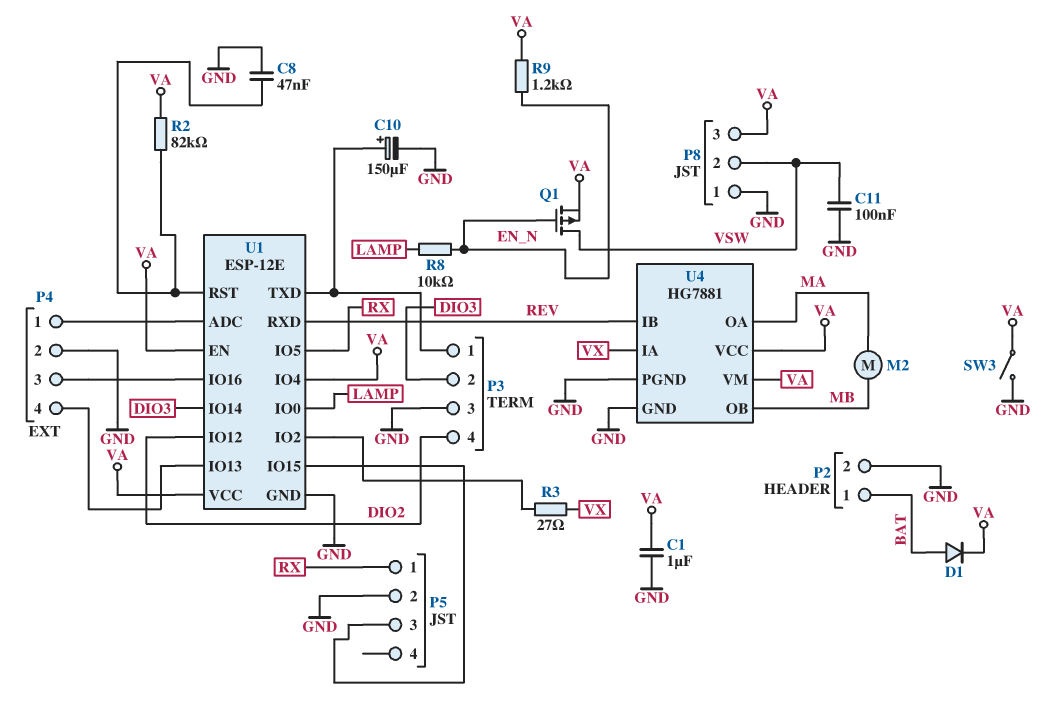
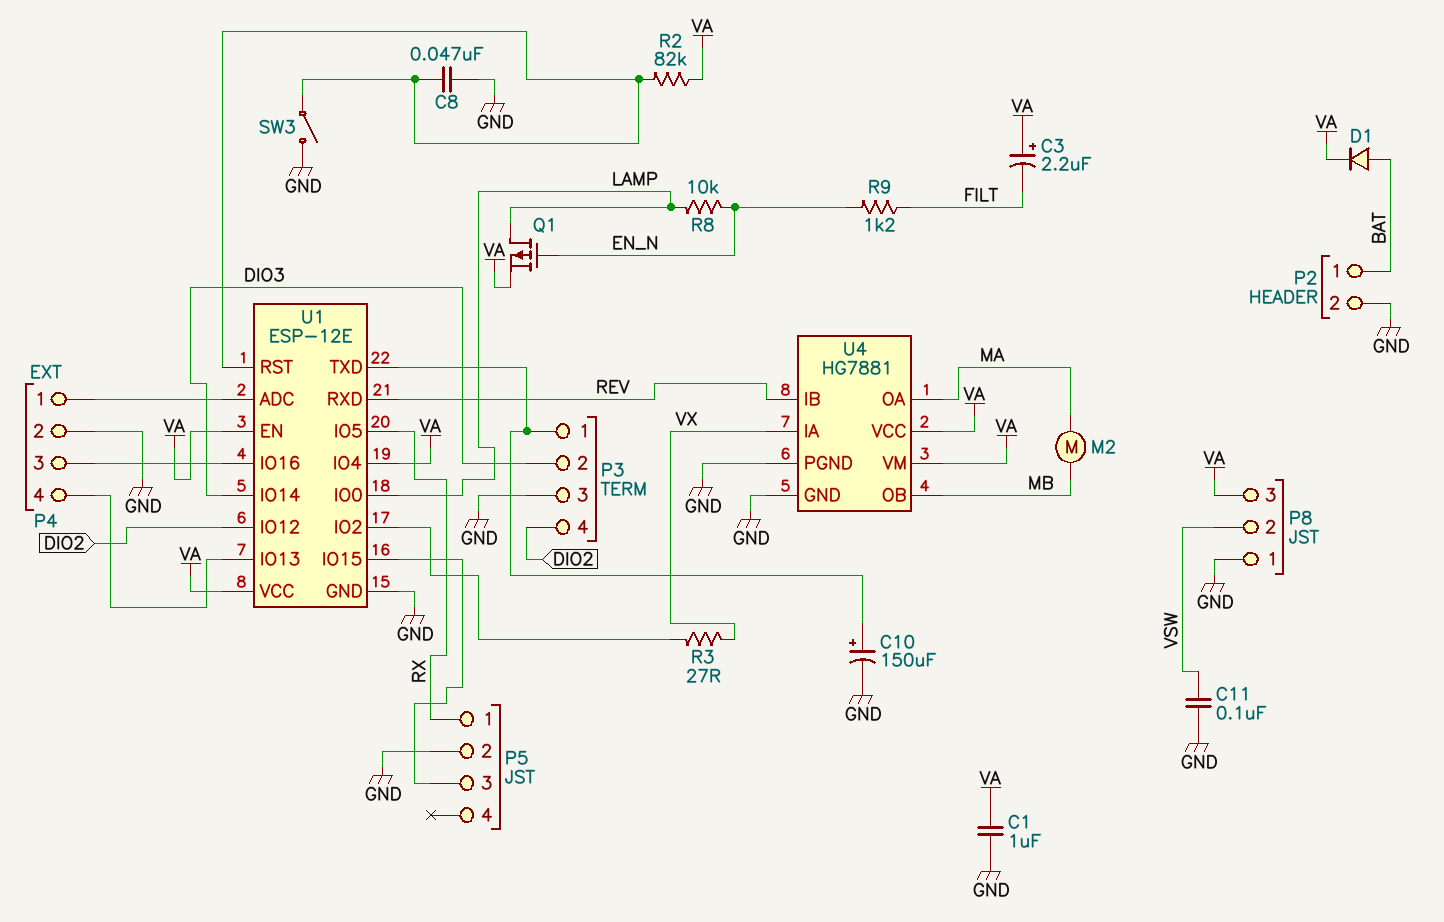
C3: none -> 2.2uF (plus VA, minus FILT)
Q1: PMOS (G EN_N, D VSW, S VA) -> PMOS (G EN_N, D LAMP, S VA)
R9: 1.2k (EN_N, VA) -> 1.2k (EN_N, FILT)
SW3: switch (GND, VA) -> switch (GND, U1/RST)

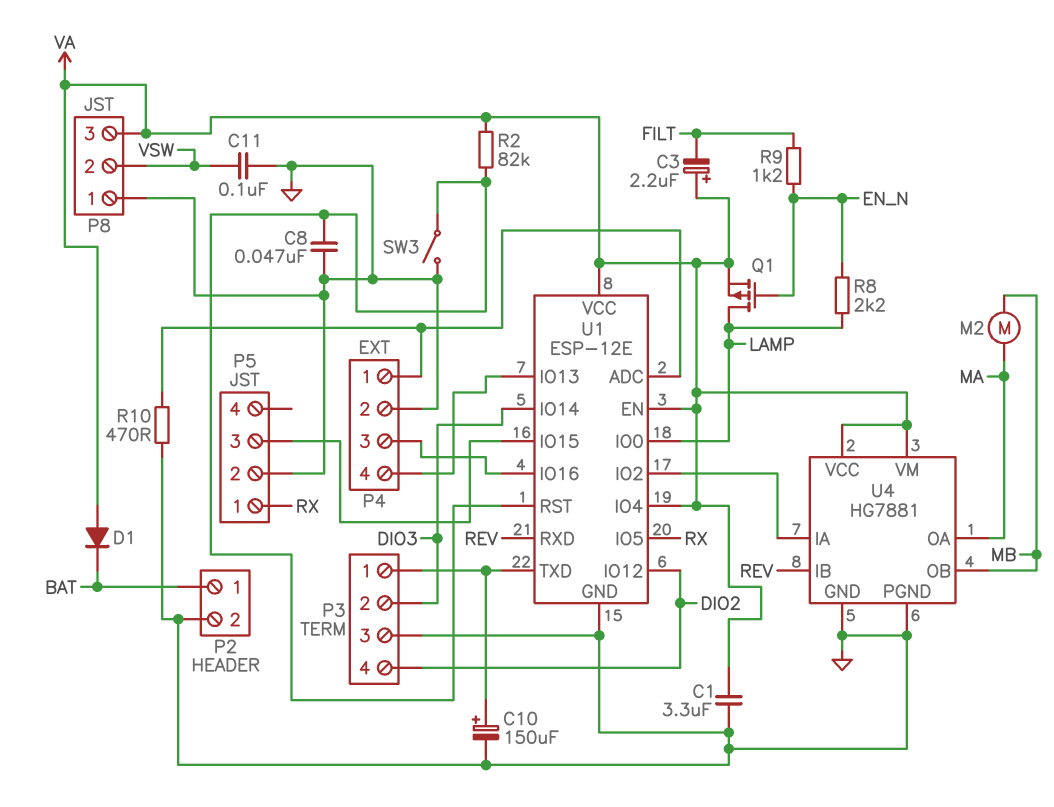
C1: 1uF (GND, VA) -> 3.3uF (GND, VA)
D1: diode (A BAT, K VA) -> diode (A VA, K BAT)
R3: 27 (U1/IO2, VX) -> none
R8: 10k (EN_N, LAMP) -> 2.2k (EN_N, LAMP)
R10: none -> 470 (GND, P4/1)
U4 pin IA: VX -> U1/IO2

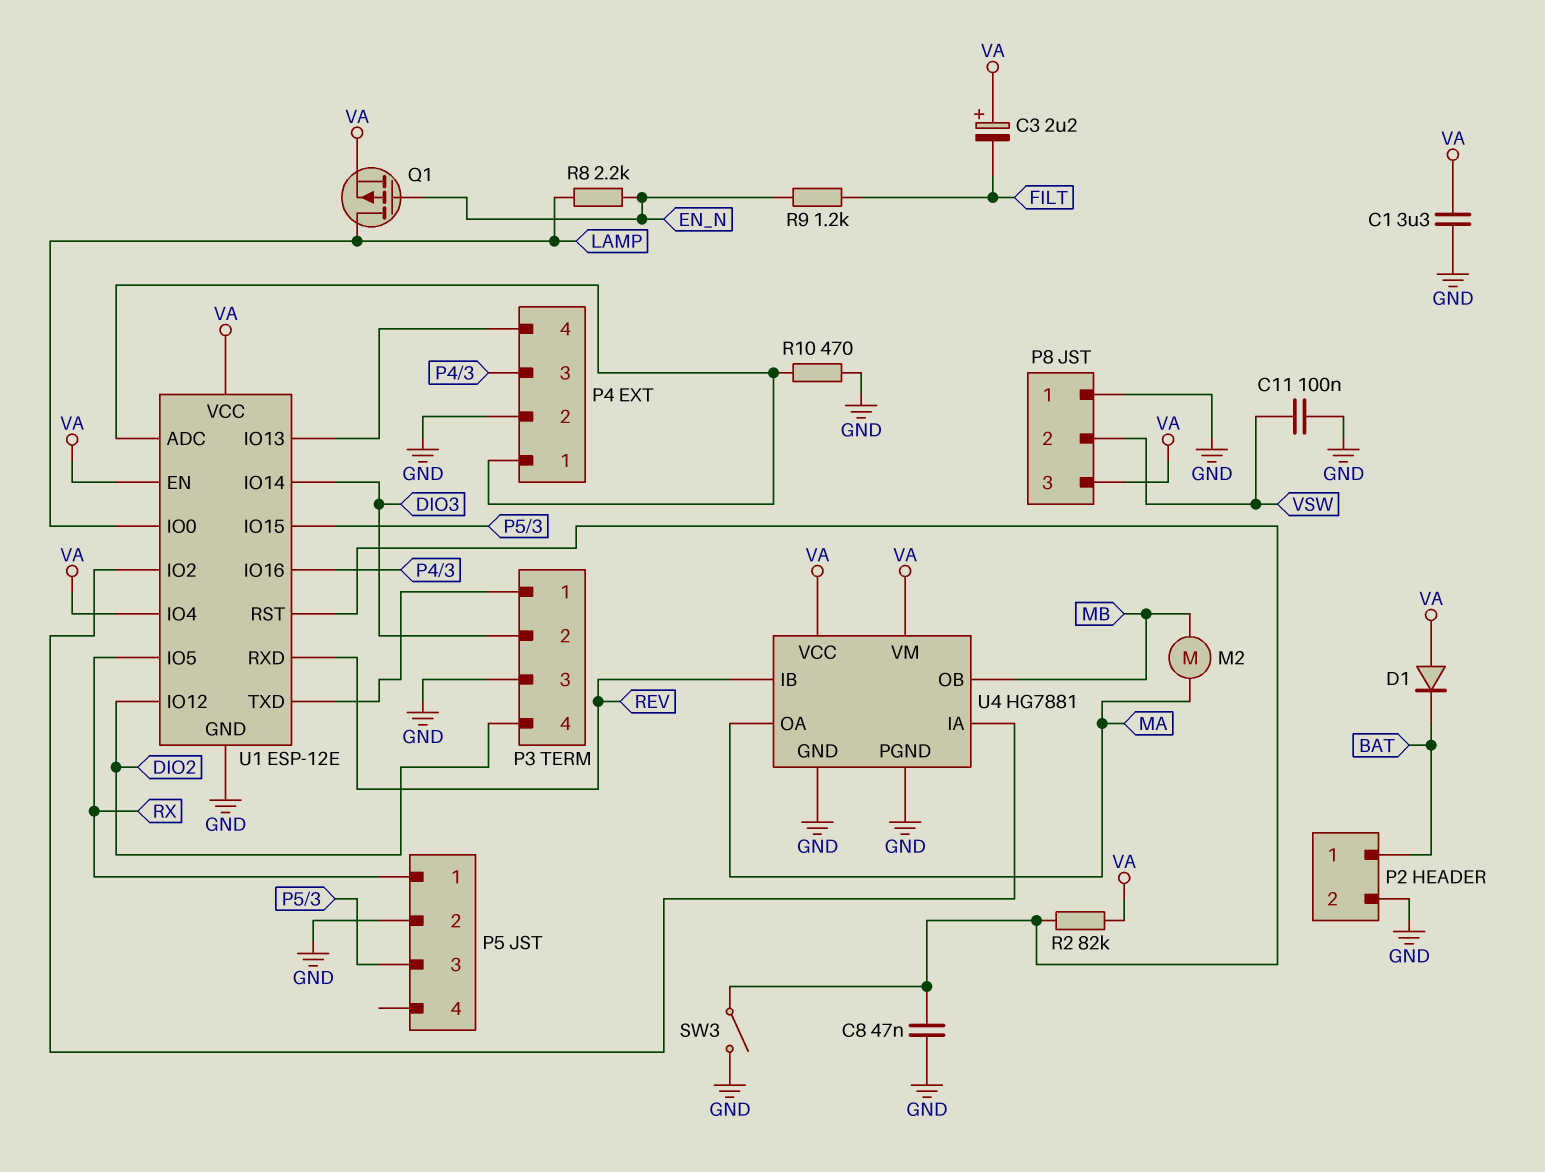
C10: 150uF (plus P3/1, minus GND) -> none

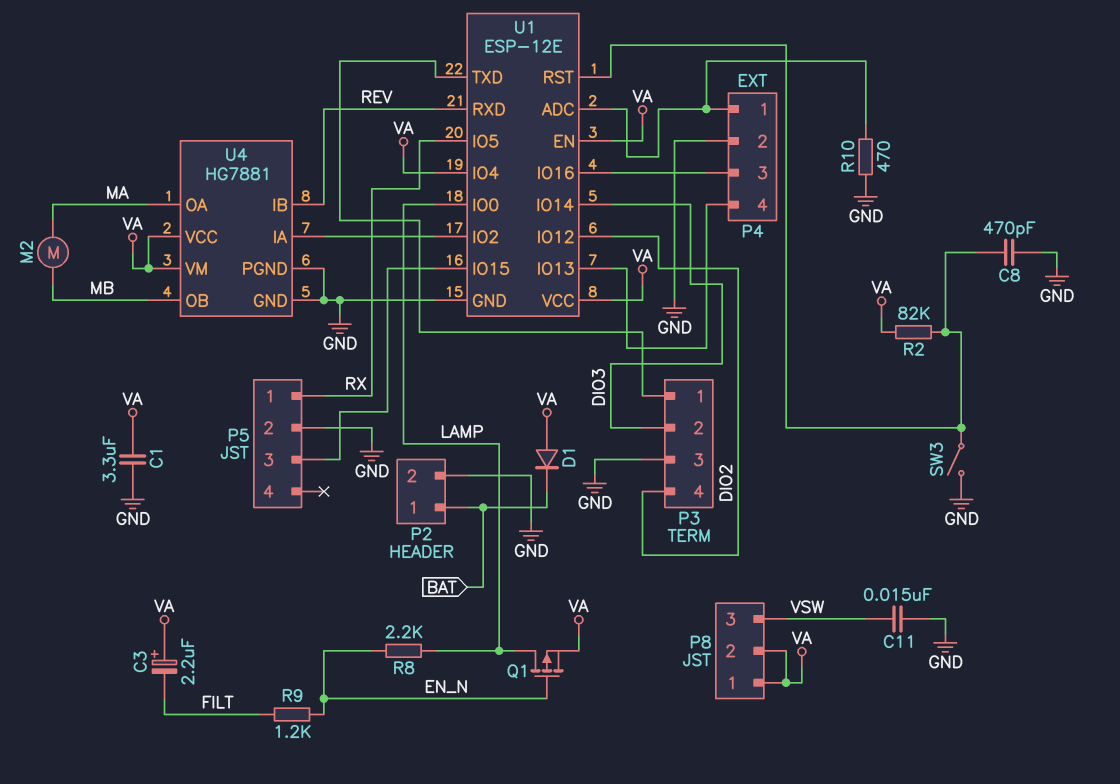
C8: 47nF (GND, U1/RST) -> 470pF (GND, U1/RST)
C11: 100nF (GND, VSW) -> 15nF (GND, VSW)
P8 pin 1: GND -> VA
P8 pin 2: VSW -> VA
P8 pin 3: VA -> VSW

